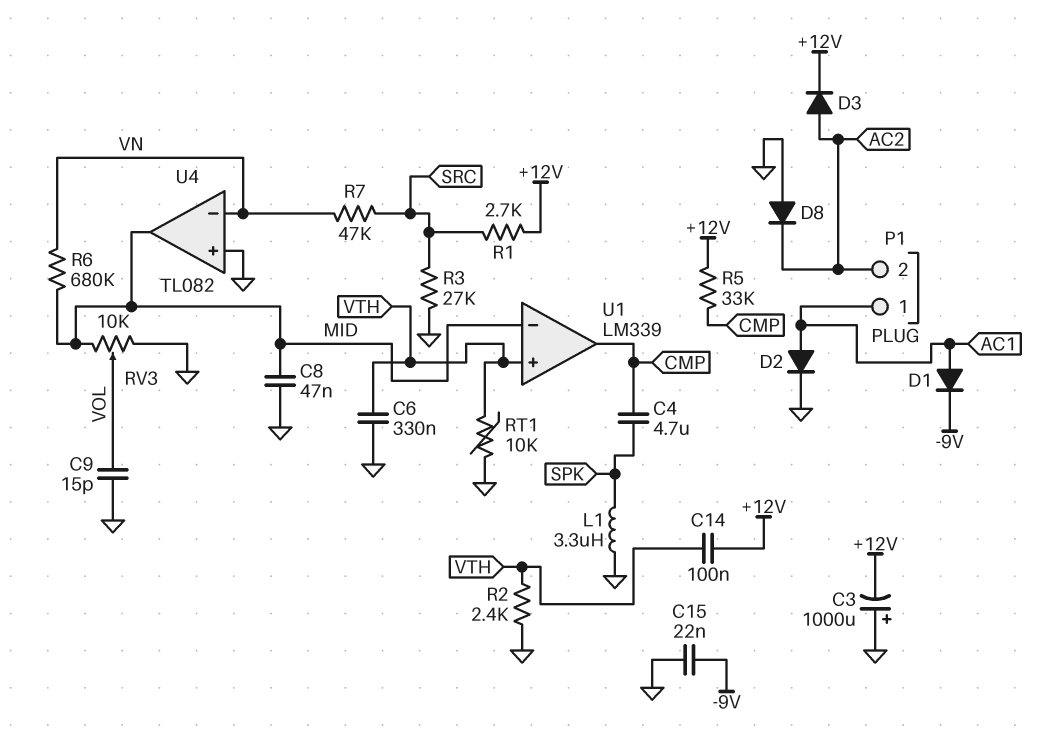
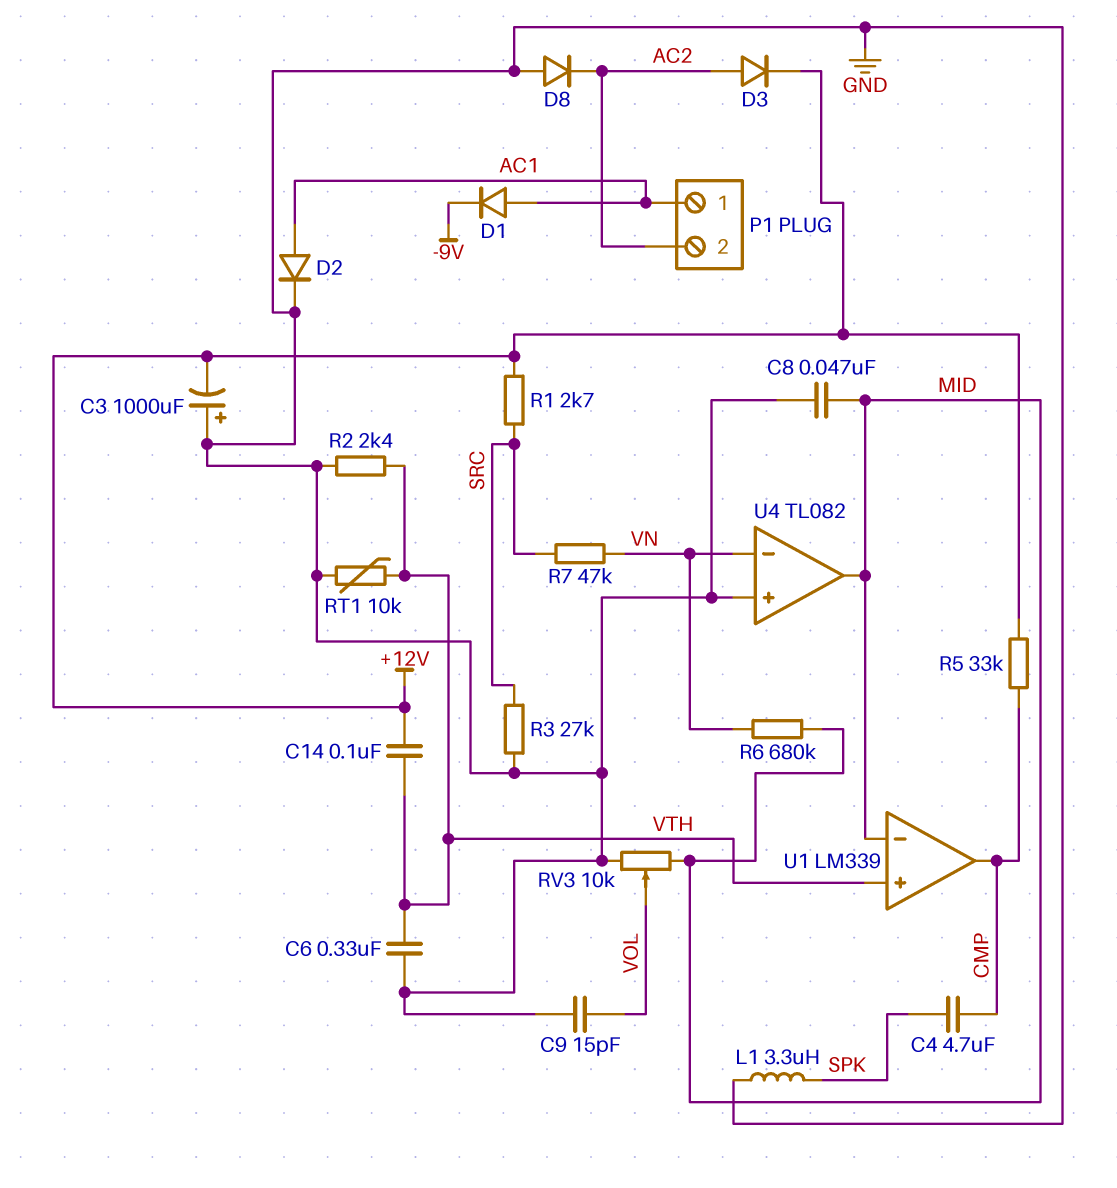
C15: 22nF (-9V, GND) -> none

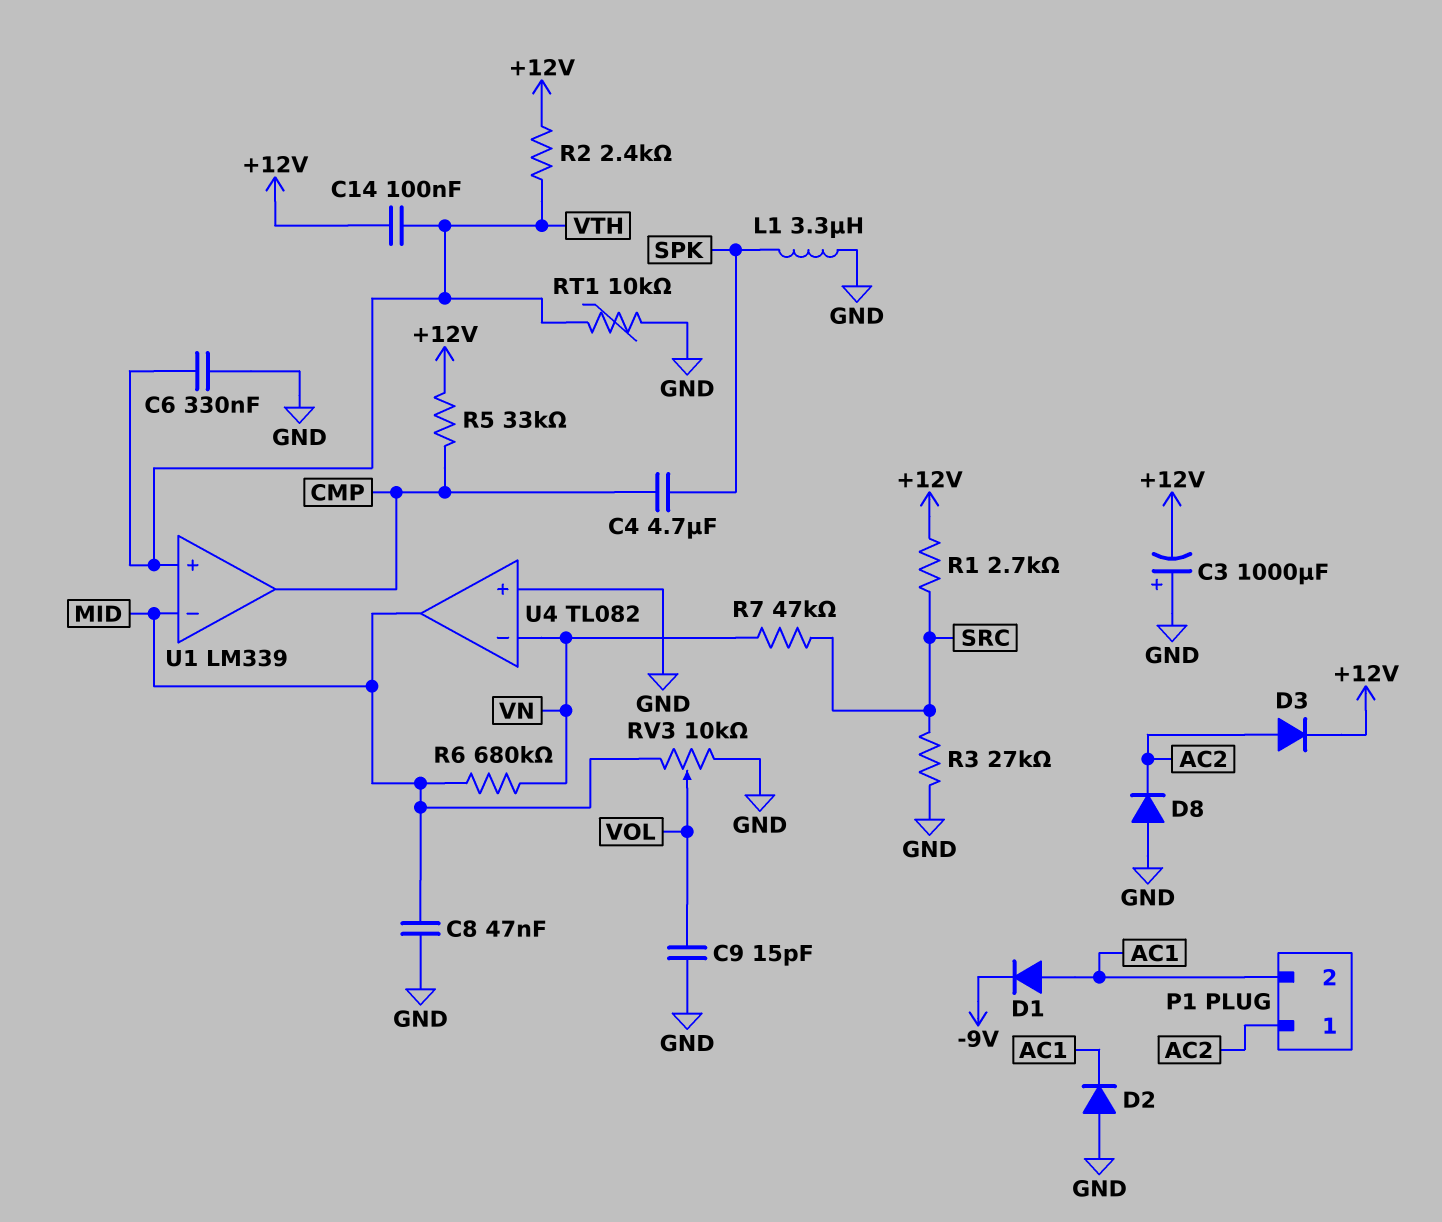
D2: diode (A AC1, K GND) -> diode (A GND, K AC1)
P1 pin 1: AC1 -> AC2
P1 pin 2: AC2 -> AC1
R2: 2.4k (GND, VTH) -> 2.4k (+12V, VTH)

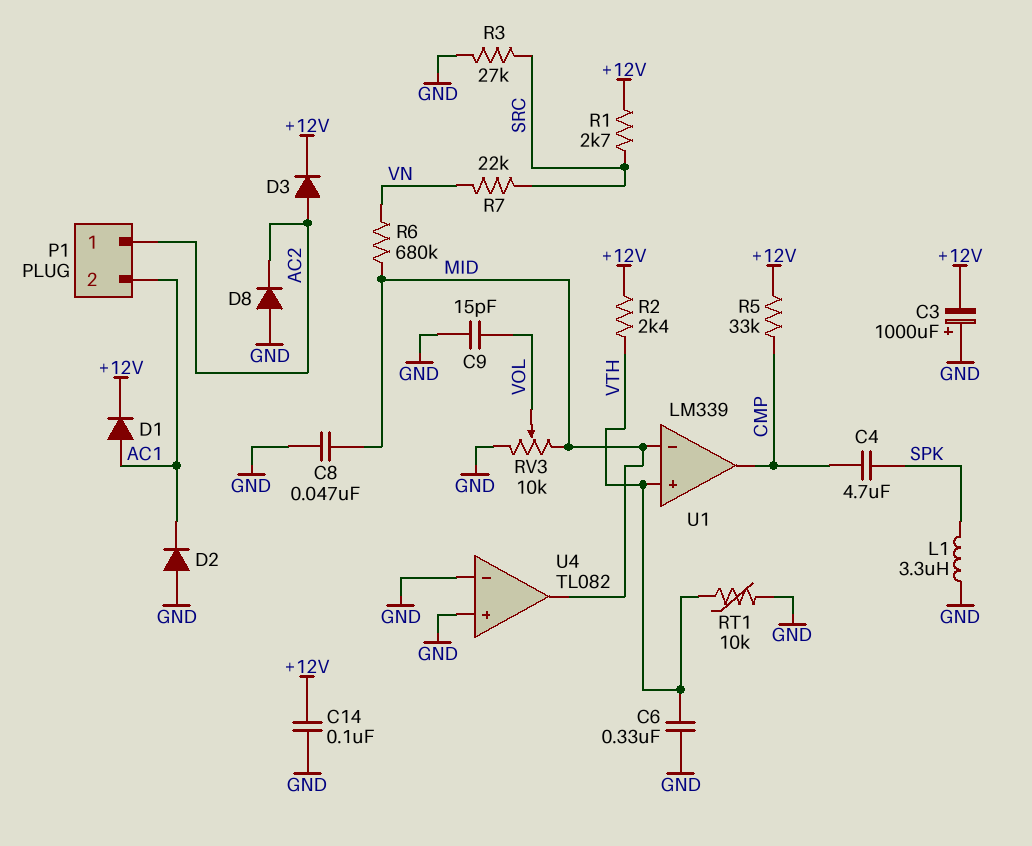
C14: 100nF (+12V, VTH) -> 100nF (+12V, GND)
D1: diode (A AC1, K -9V) -> diode (A AC1, K +12V)
R7: 47k (SRC, VN) -> 22k (SRC, VN)
U4 pin in-: VN -> GND

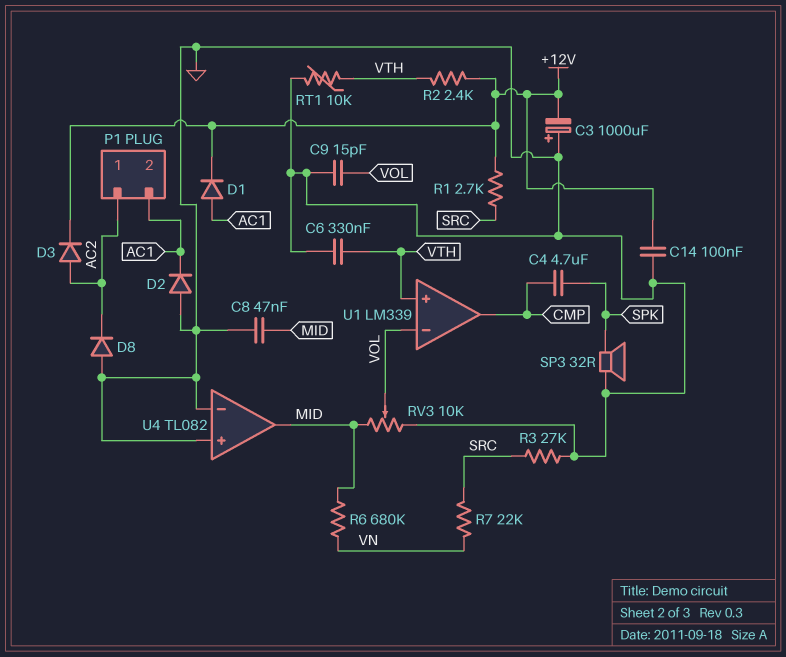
L1: 3.3uH (GND, SPK) -> none
R5: 33k (+12V, CMP) -> none
SP3: none -> speaker 32R (GND, SPK)
U1 pin in-: MID -> VOL

